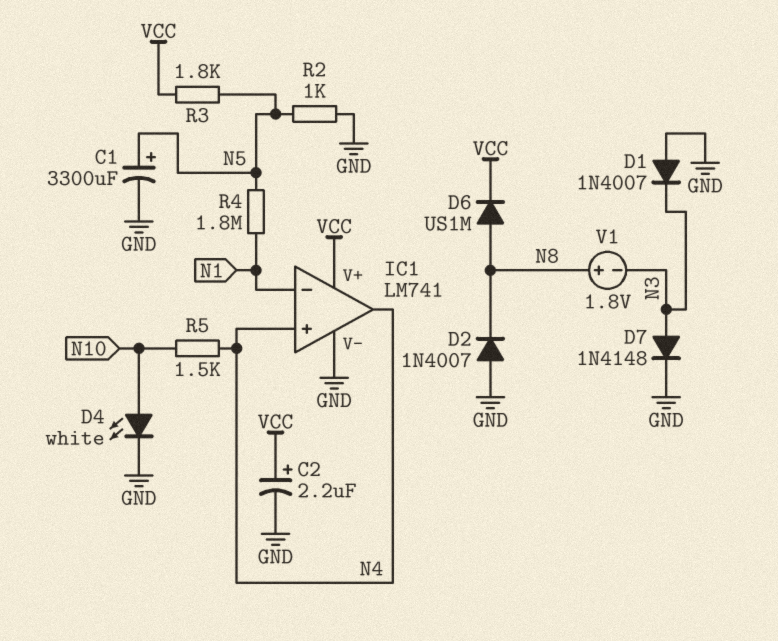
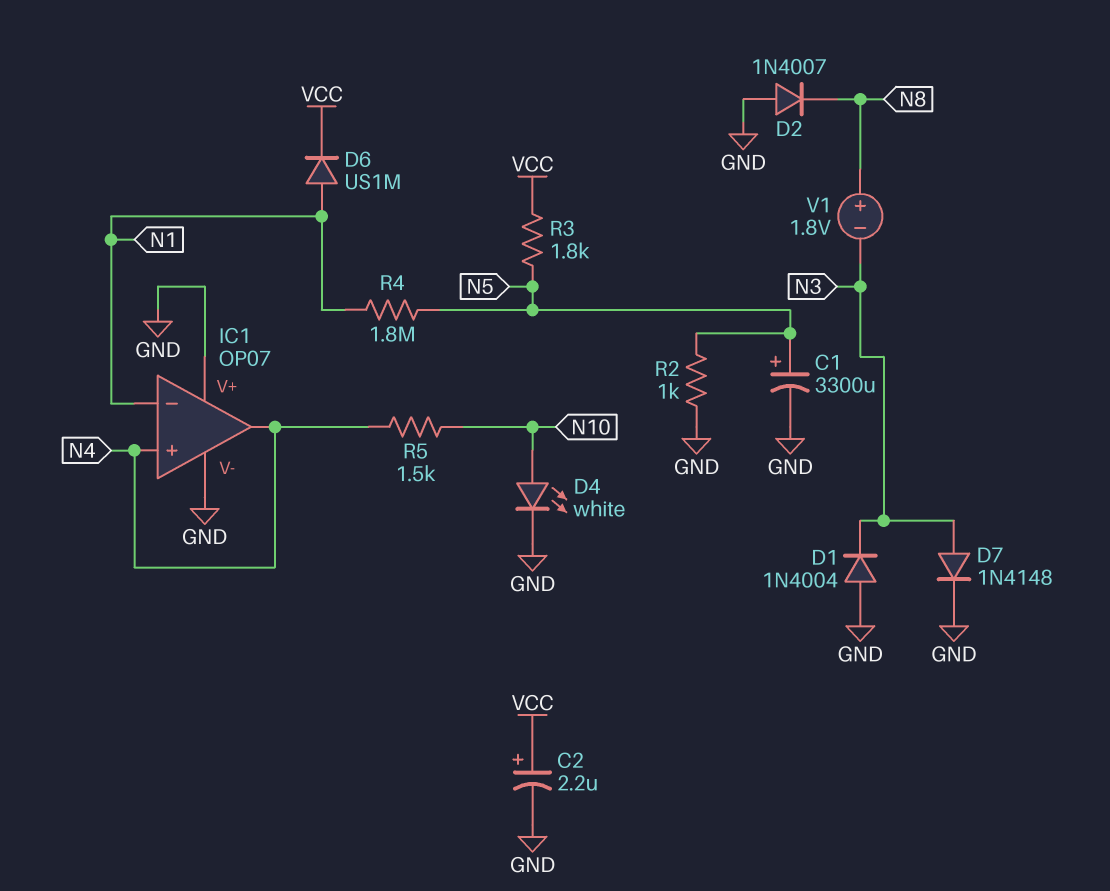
D1: diode 1N4007 (A GND, K N3) -> diode 1N4004 (A GND, K N3)
D6: diode US1M (A N8, K VCC) -> diode US1M (A N1, K VCC)
IC1: LM741 -> OP07
IC1 pin V+: VCC -> GND

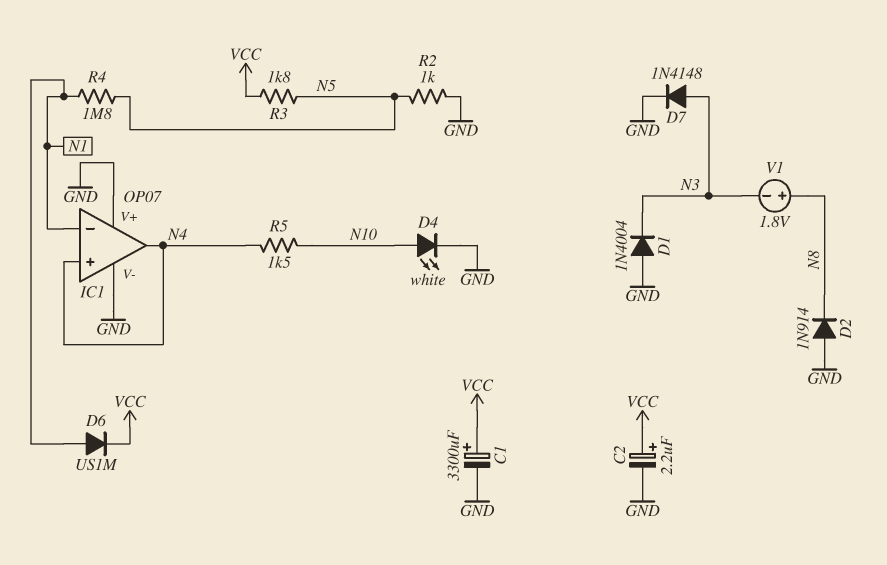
C1: 3300uF (plus N5, minus GND) -> 3300uF (plus VCC, minus GND)
D2: diode 1N4007 (A GND, K N8) -> diode 1N914 (A GND, K N8)

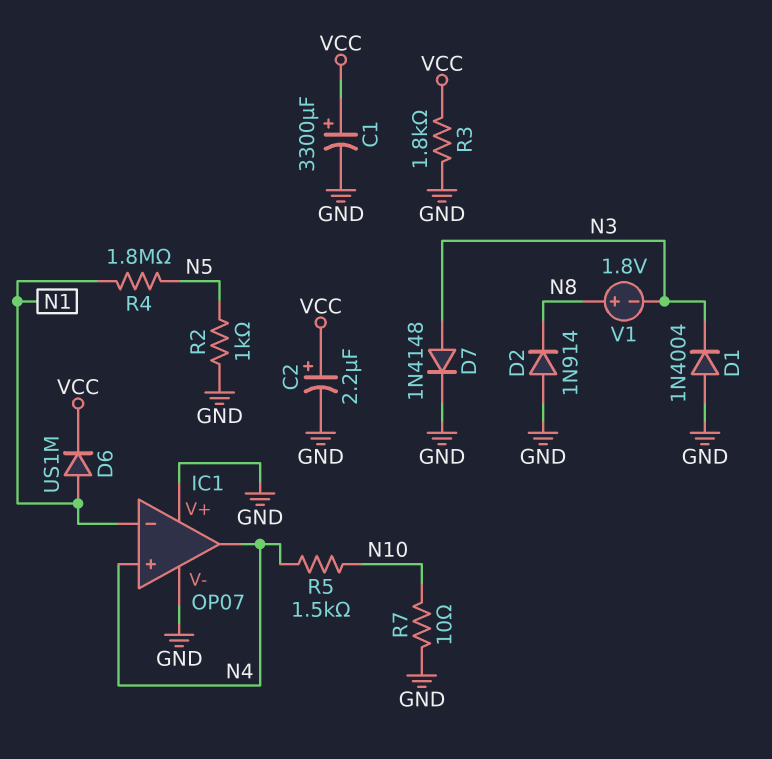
D4: LED white (A N10, K GND) -> none
R3: 1.8k (N5, VCC) -> 1.8k (GND, VCC)
R7: none -> 10 (GND, N10)

